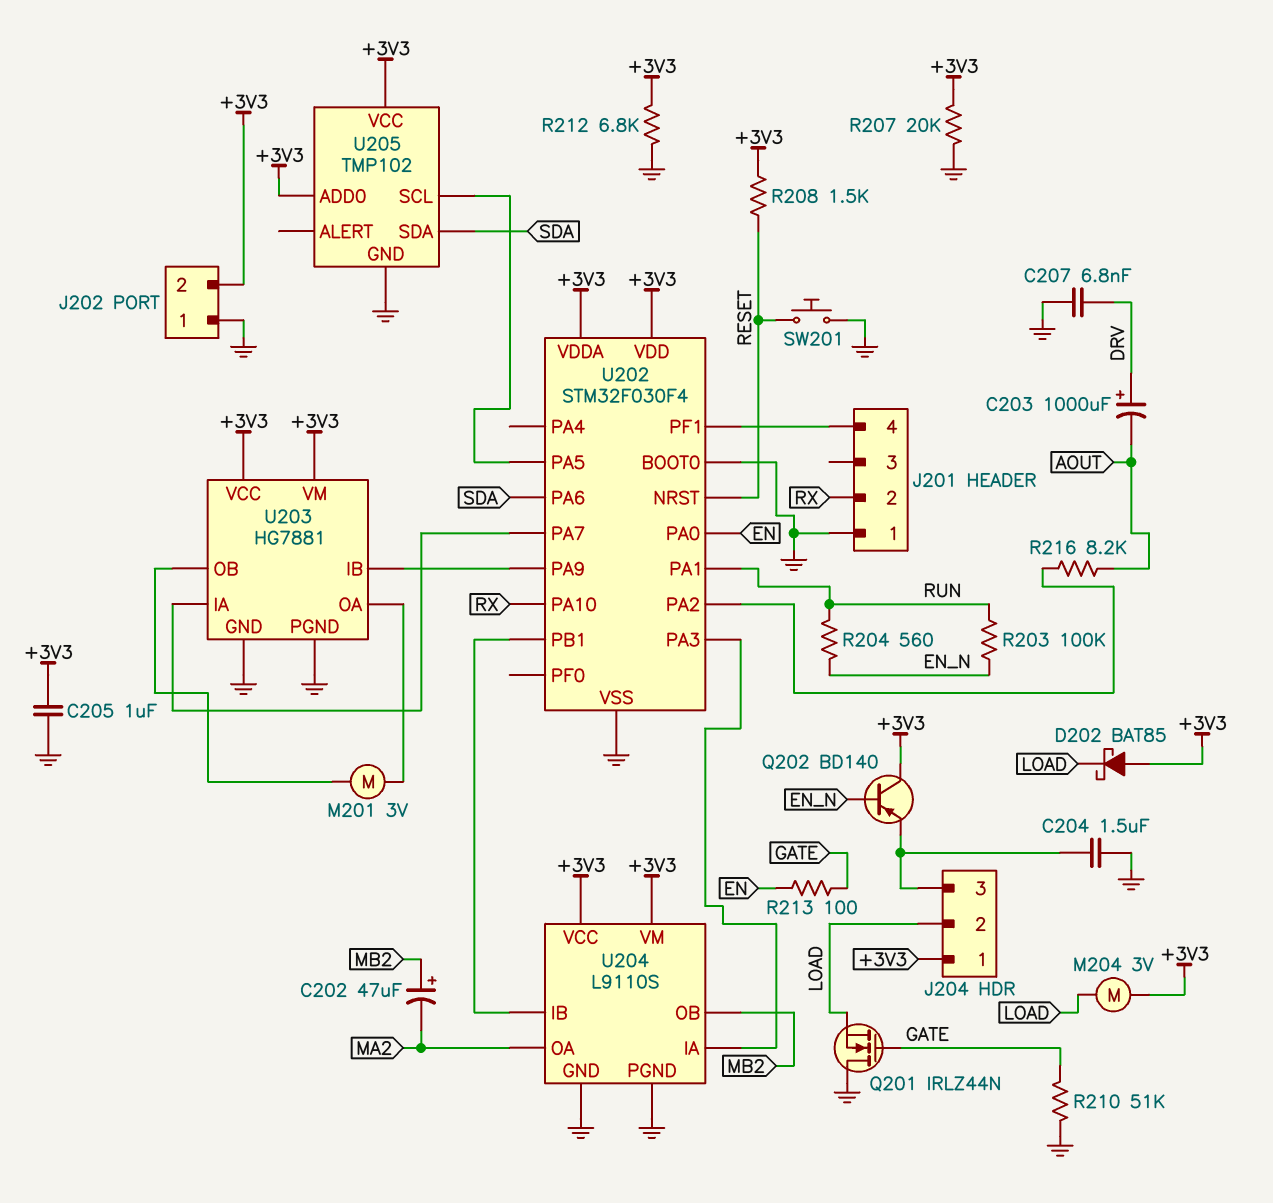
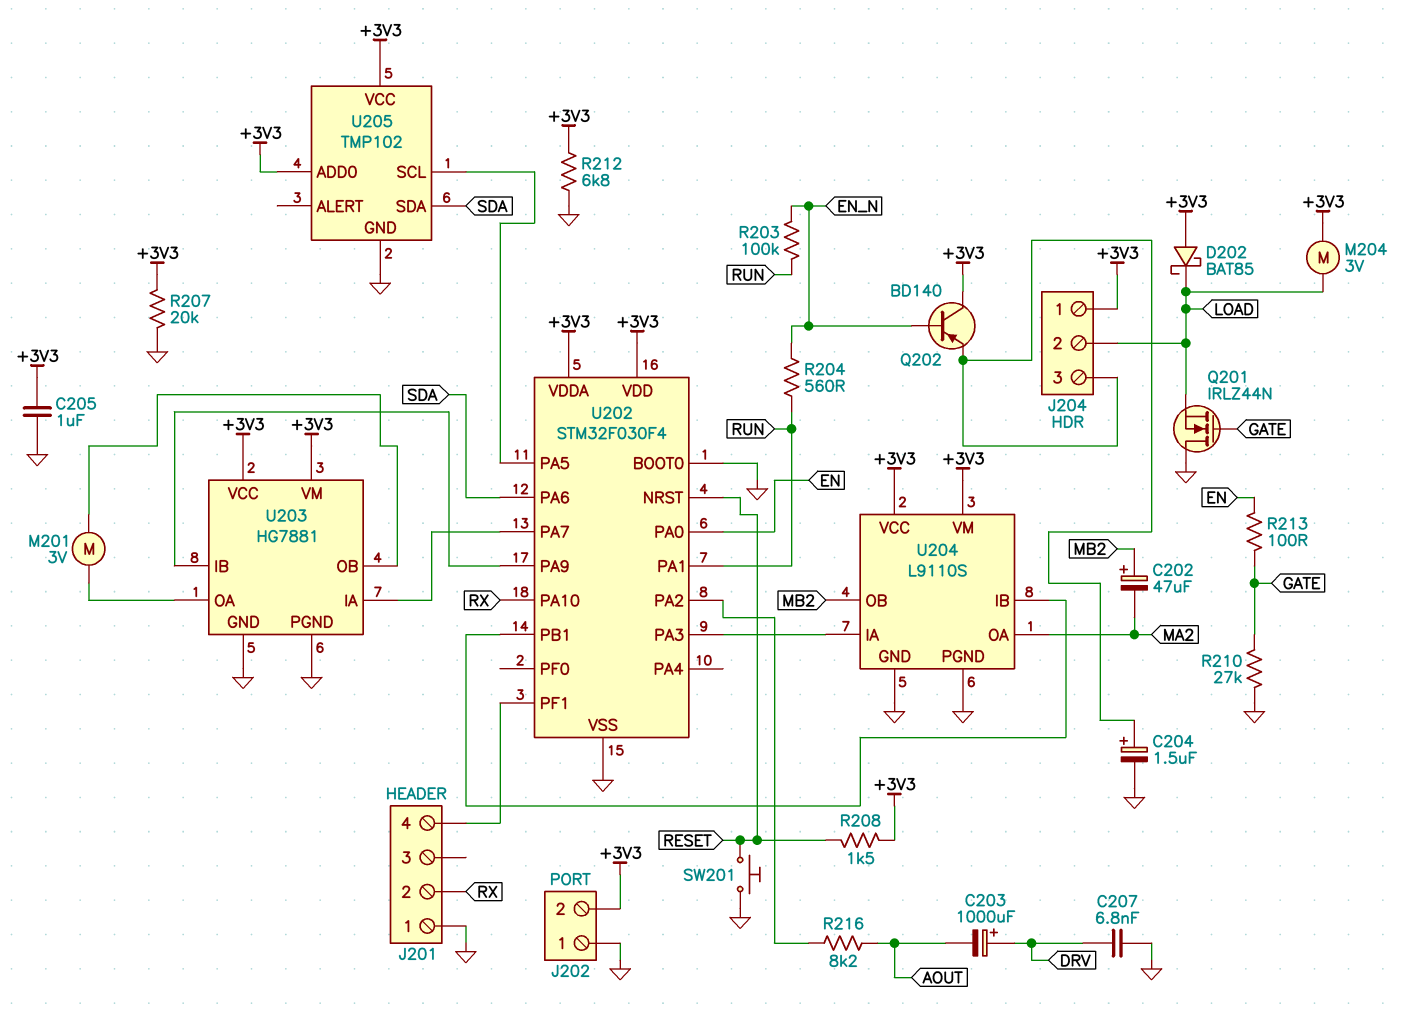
C204: 1.5uF (GND, J204/3) -> 1.5uF (plus J204/3, minus GND)
R210: 51k (GATE, GND) -> 27k (GATE, GND)

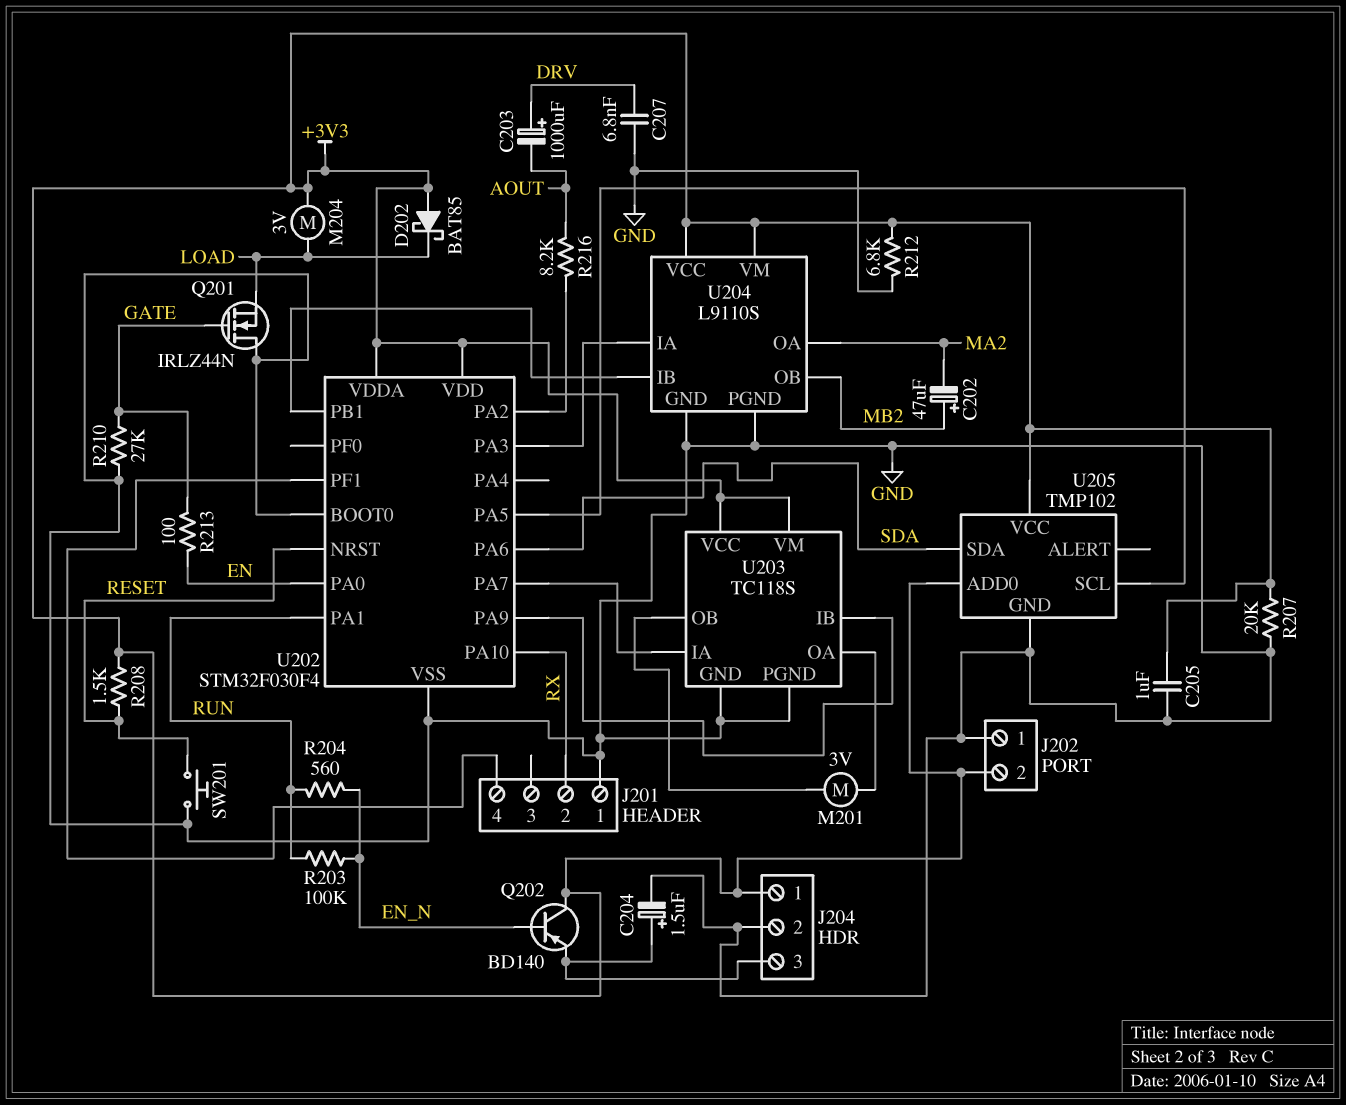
J204 pin 2: LOAD -> GND
U203: HG7881 -> TC118S

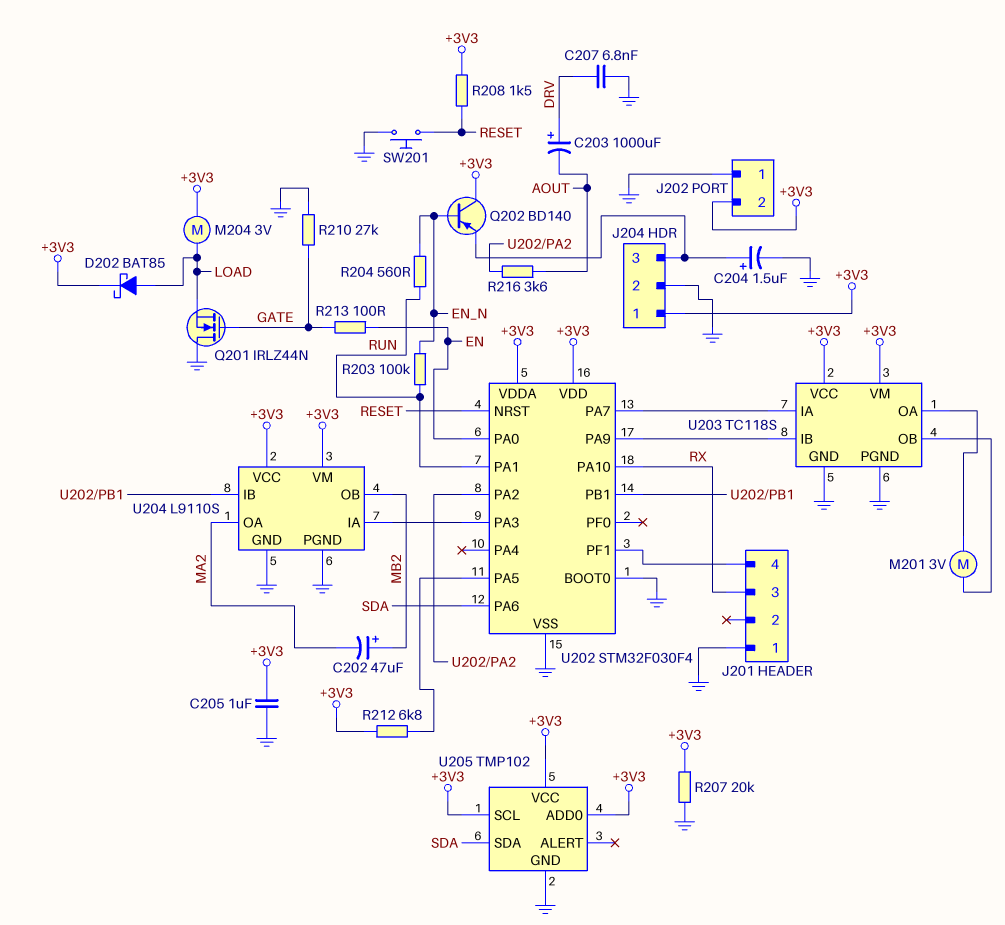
D202: schottky BAT85 (A +3V3, K LOAD) -> schottky BAT85 (A LOAD, K +3V3)
J201 pin 2: RX -> none
J201 pin 3: none -> RX
R212: 6.8k (+3V3, GND) -> 6.8k (+3V3, U202/PA5)
R216: 8.2k (AOUT, U202/PA2) -> 3.6k (AOUT, U202/PA2)
U205 pin SCL: U202/PA5 -> +3V3

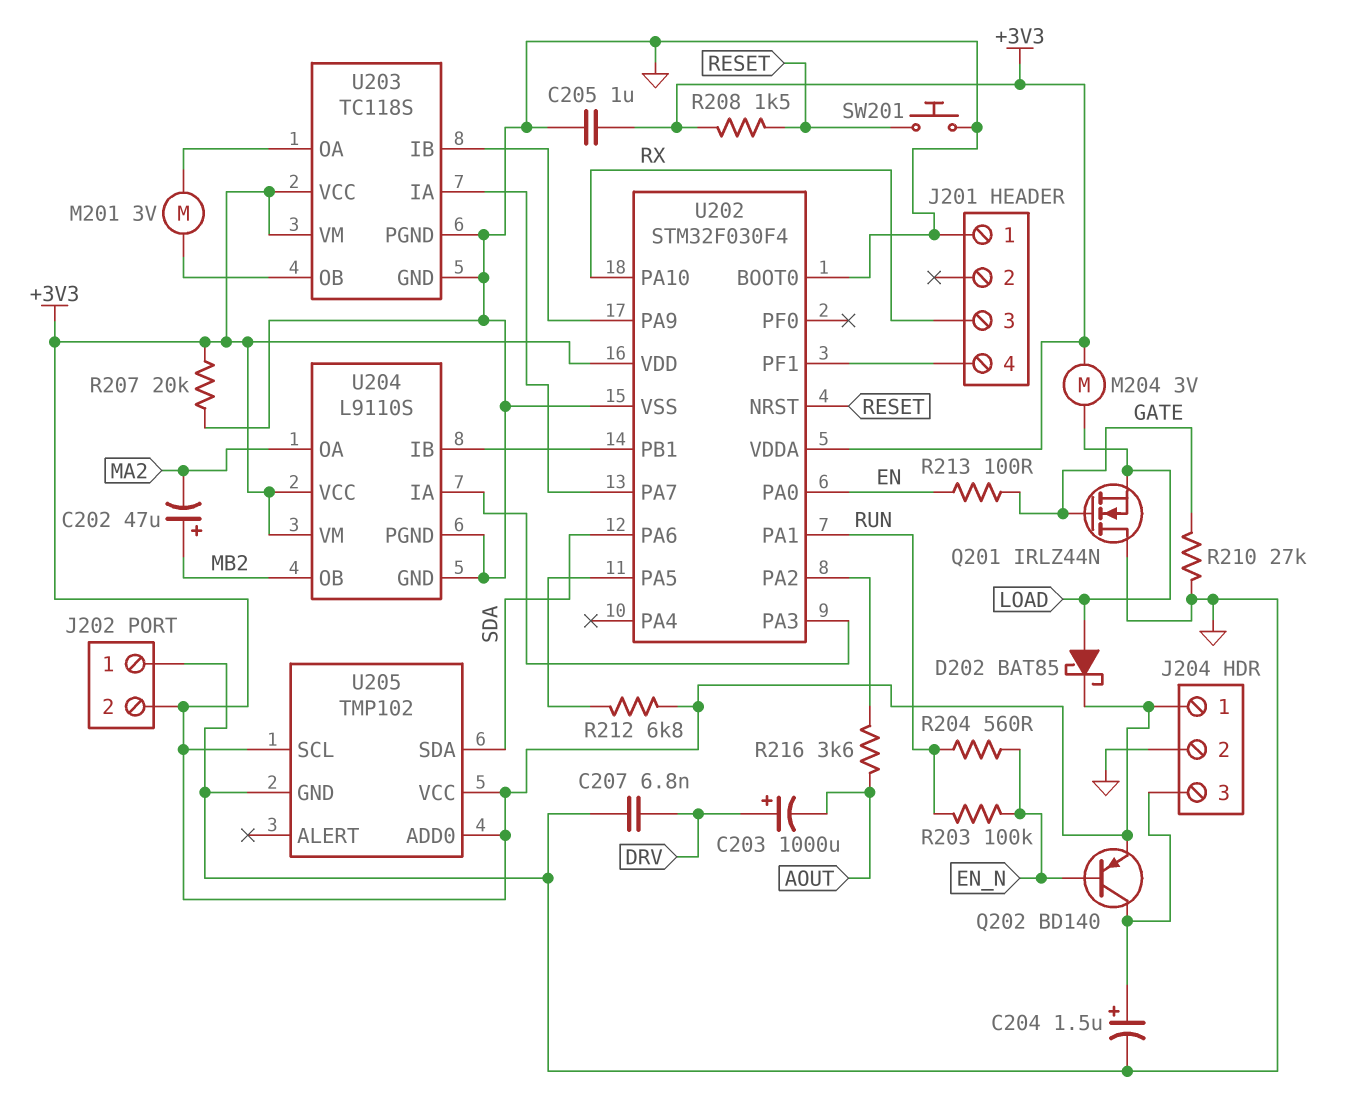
Q202: PNP BD140 (B EN_N, C +3V3, E J204/3) -> PNP BD140 (B EN_N, C J204/3, E +3V3)

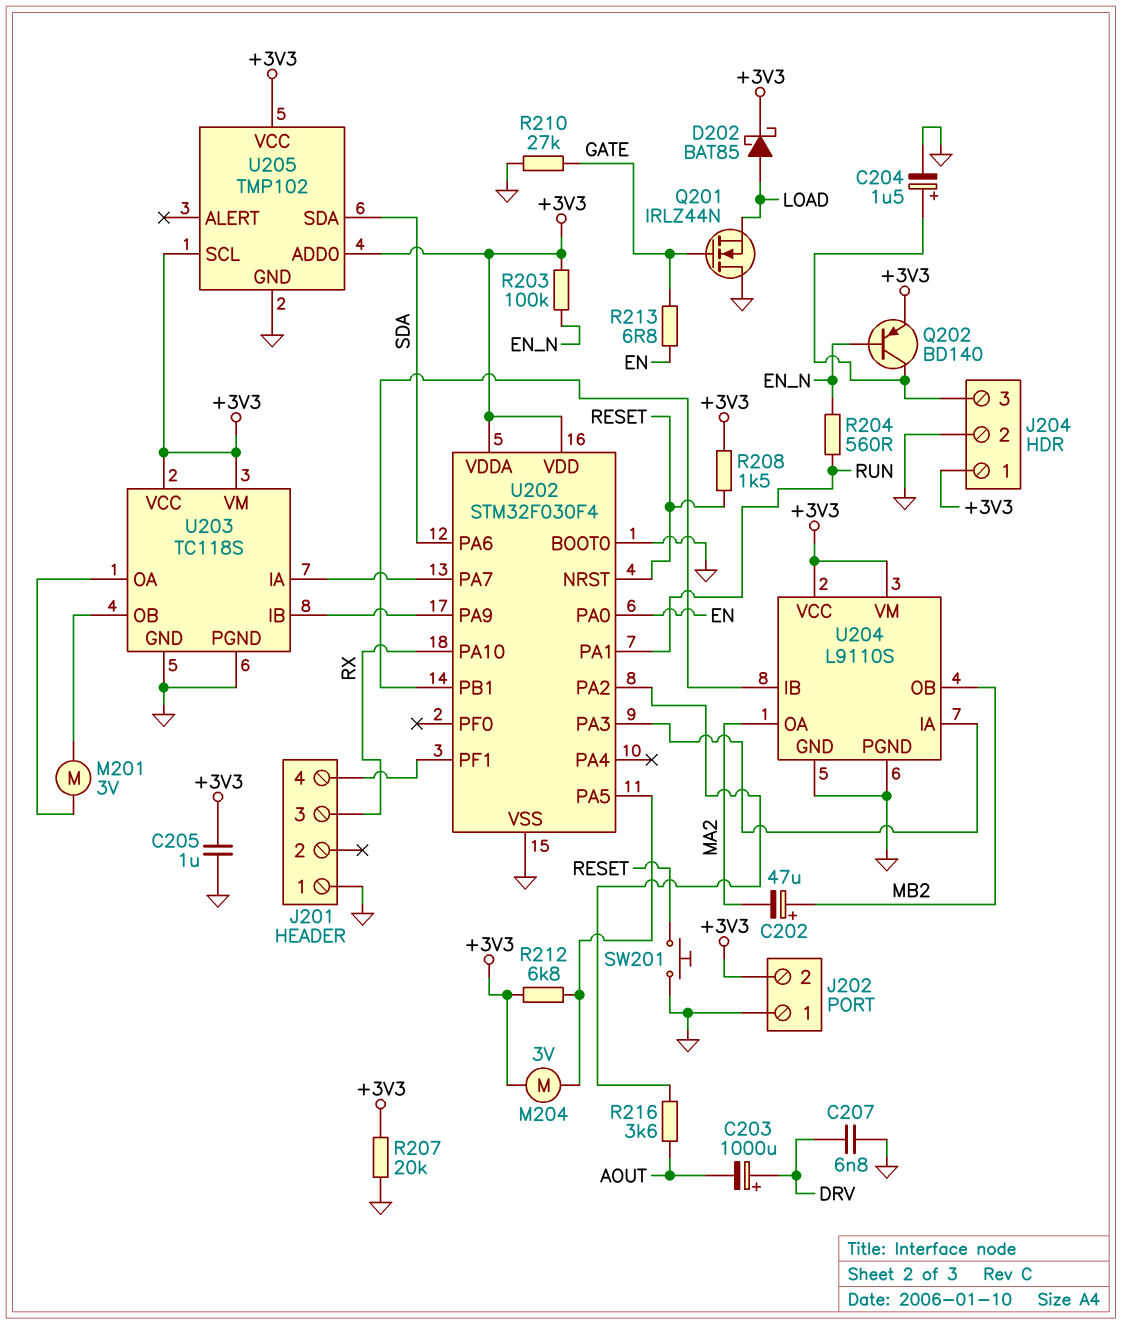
M204: motor 3V (+3V3, LOAD) -> motor 3V (+3V3, U202/PA5)
R203: 100k (EN_N, RUN) -> 100k (+3V3, EN_N)
R213: 100 (EN, GATE) -> 6.8 (EN, GATE)

